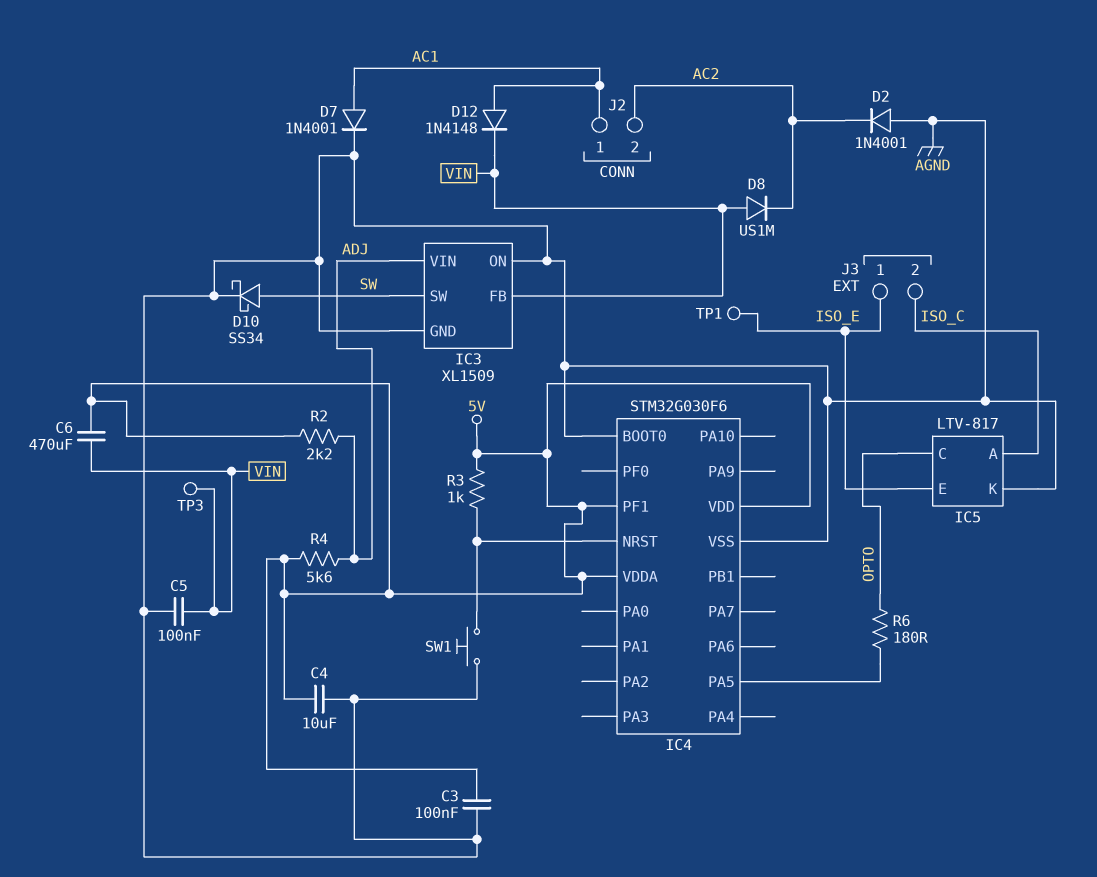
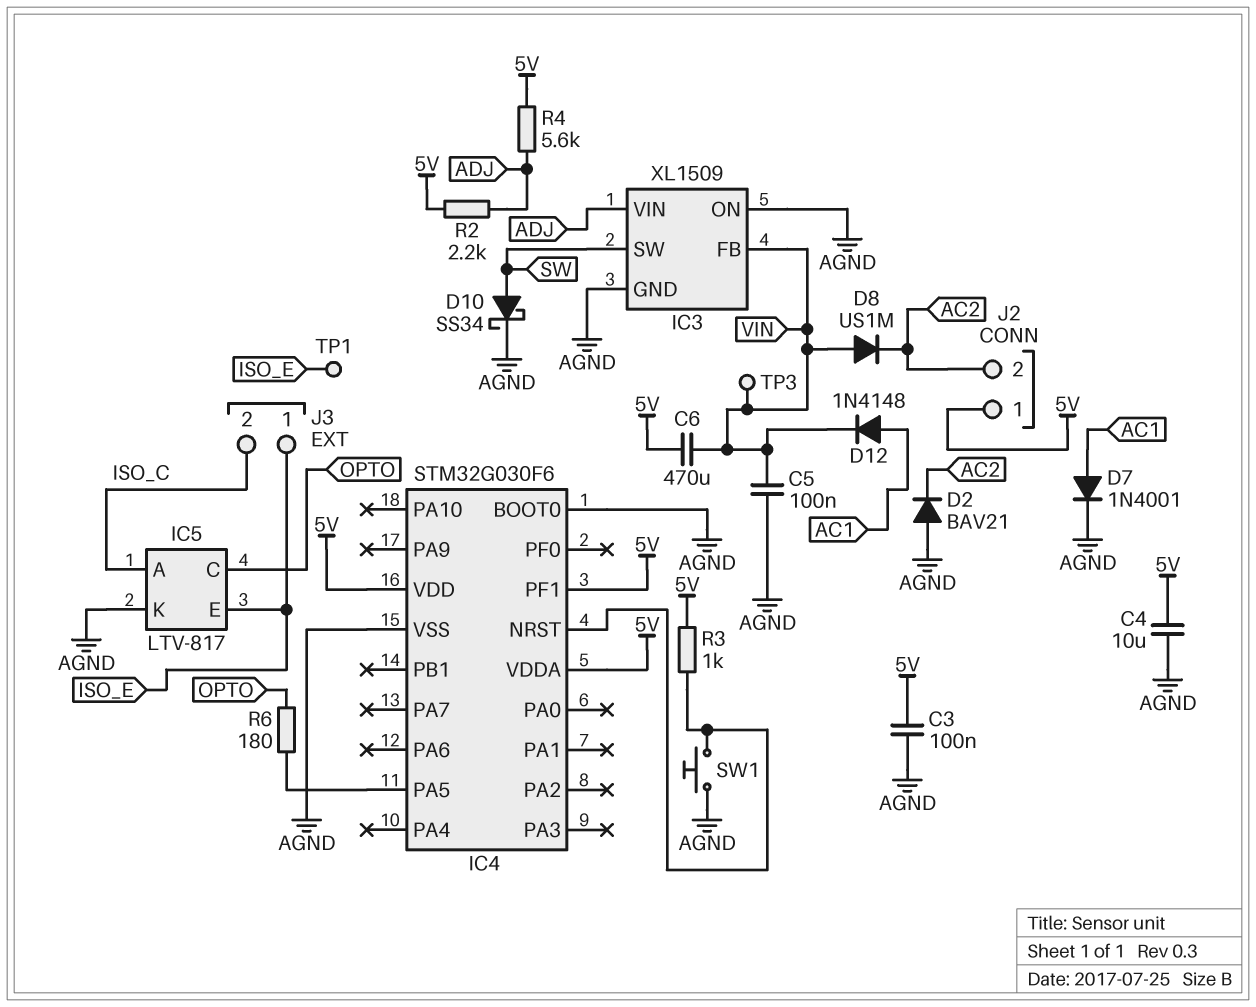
D2: diode 1N4001 (A AGND, K AC2) -> diode BAV21 (A AGND, K AC2)
J2 pin 1: AC1 -> 5V

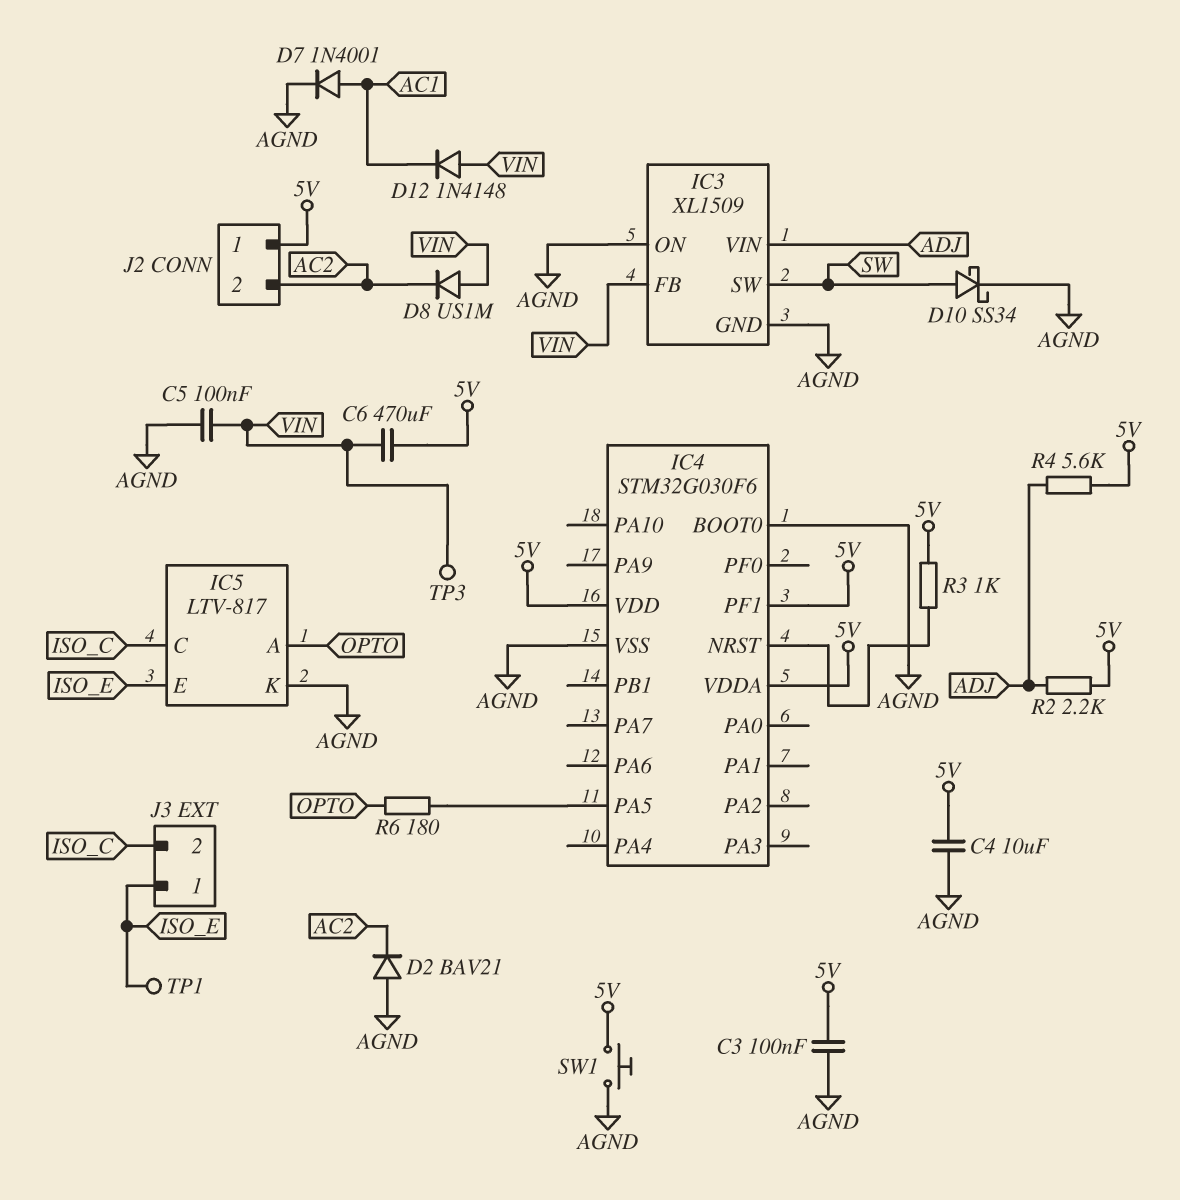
D12: diode 1N4148 (A AC1, K VIN) -> diode 1N4148 (A VIN, K AC1)
IC5 pin A: ISO_C -> OPTO
IC5 pin C: OPTO -> ISO_C
SW1: button (AGND, IC4/NRST) -> button (5V, AGND)

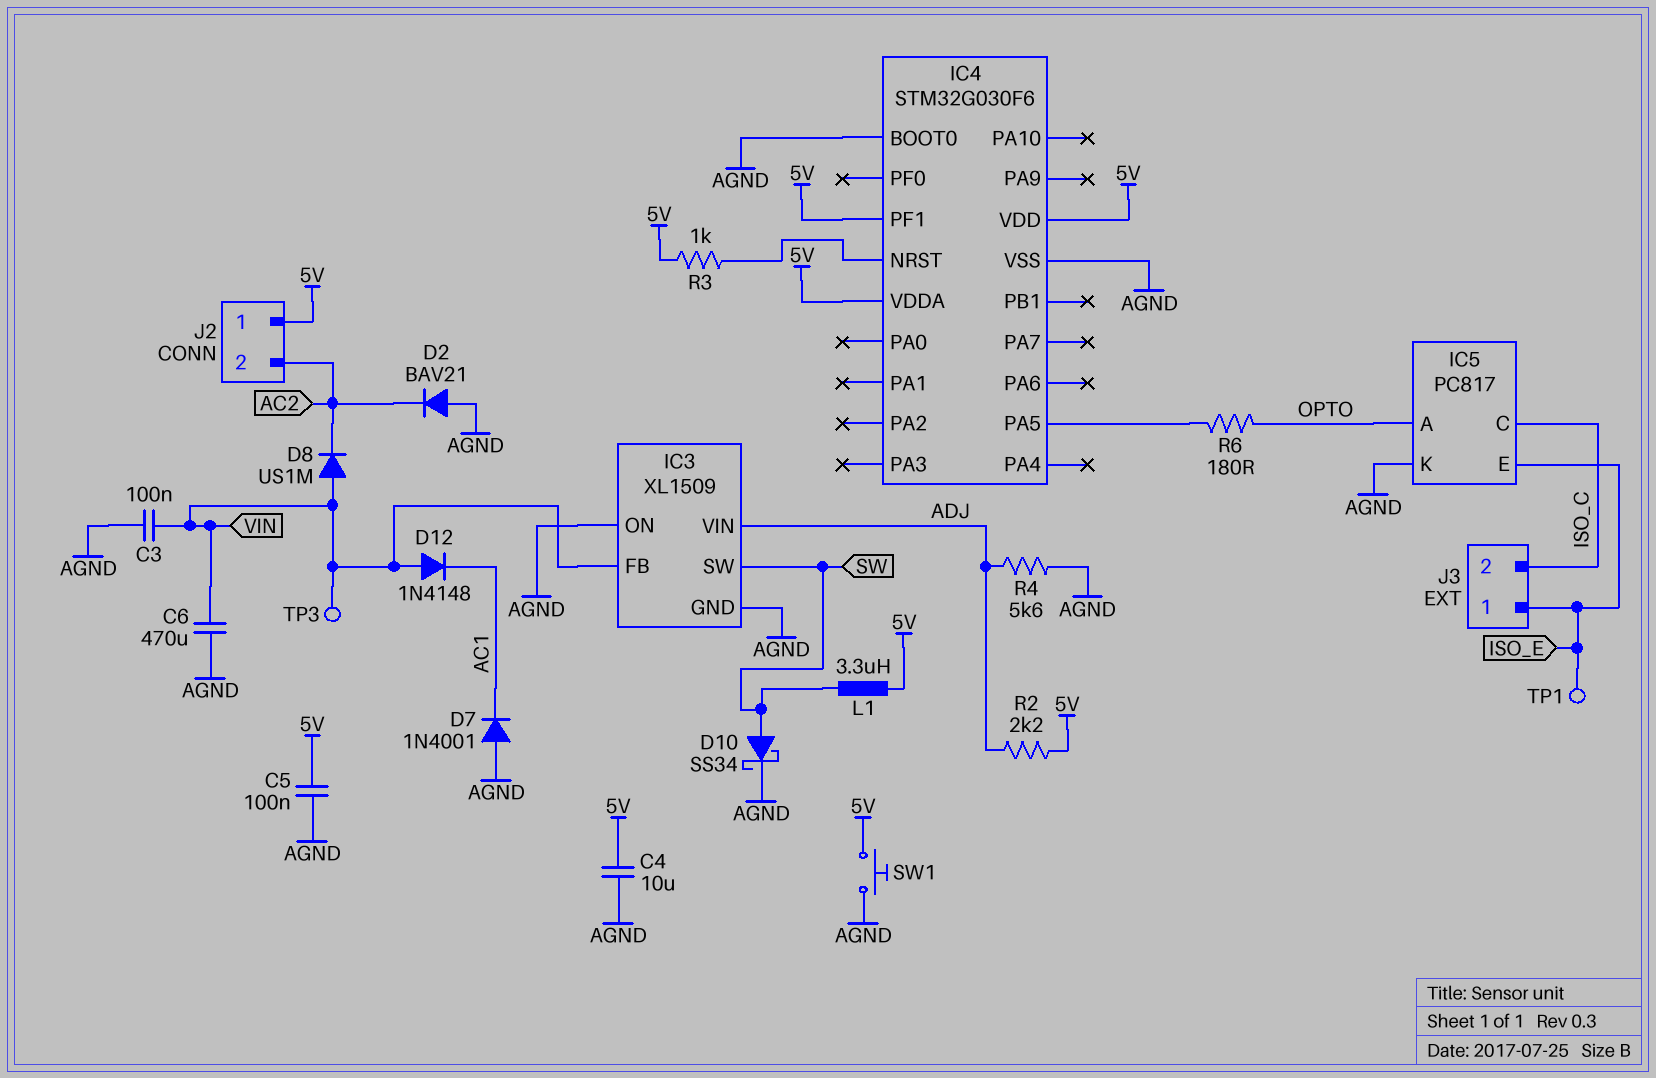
C3: 100nF (5V, AGND) -> 100nF (AGND, VIN)
C5: 100nF (AGND, VIN) -> 100nF (5V, AGND)
C6: 470uF (5V, VIN) -> 470uF (AGND, VIN)
D7: diode 1N4001 (A AC1, K AGND) -> diode 1N4001 (A AGND, K AC1)
IC5: LTV-817 -> PC817
L1: none -> 3.3uH (5V, SW)
R4: 5.6k (5V, ADJ) -> 5.6k (ADJ, AGND)

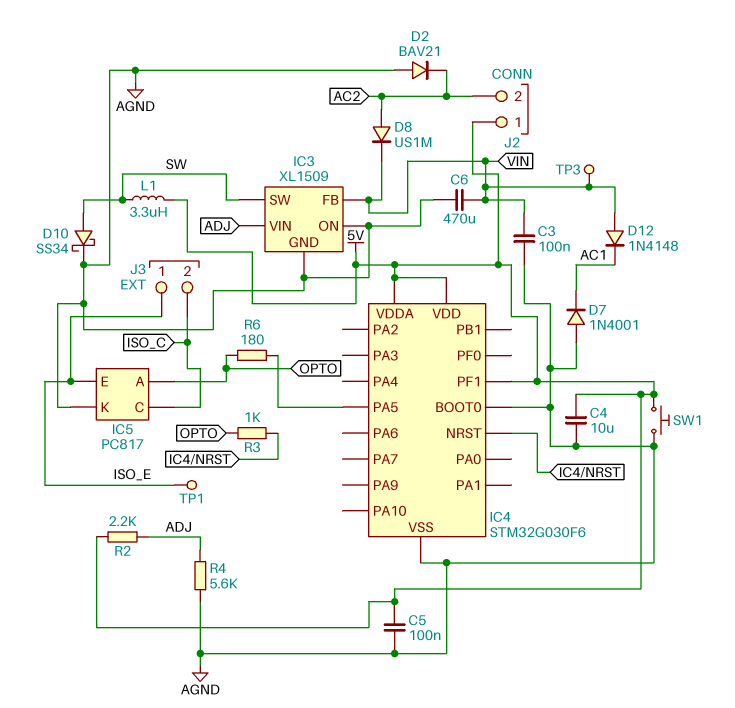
D8: diode US1M (A VIN, K AC2) -> diode US1M (A AC2, K VIN)
R3: 1k (5V, IC4/NRST) -> 1k (IC4/NRST, OPTO)

